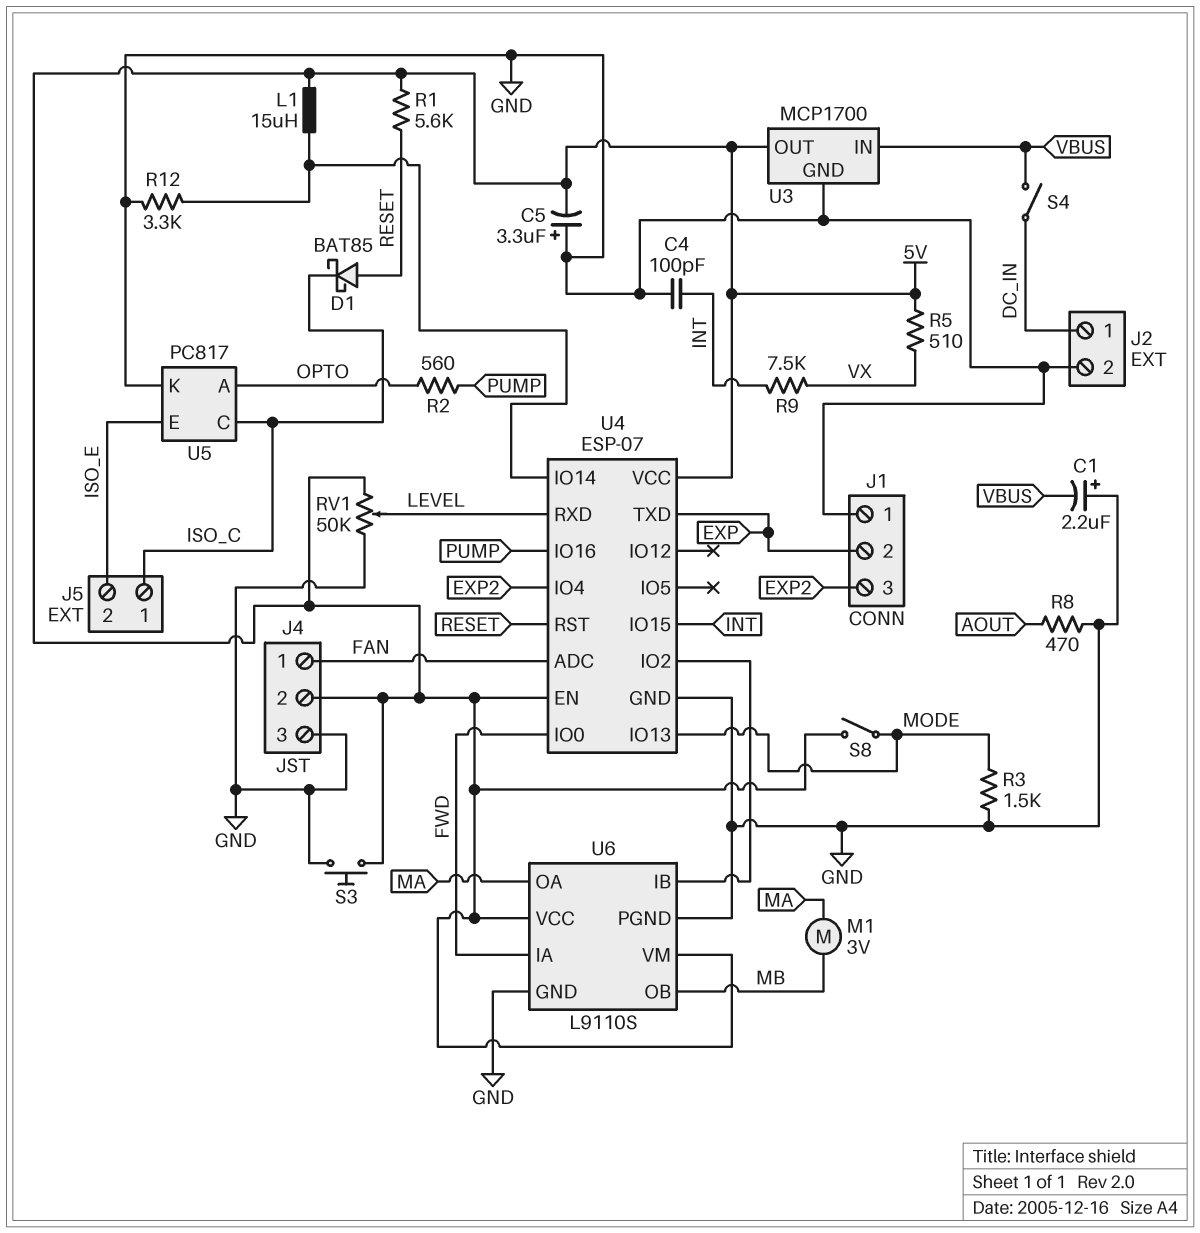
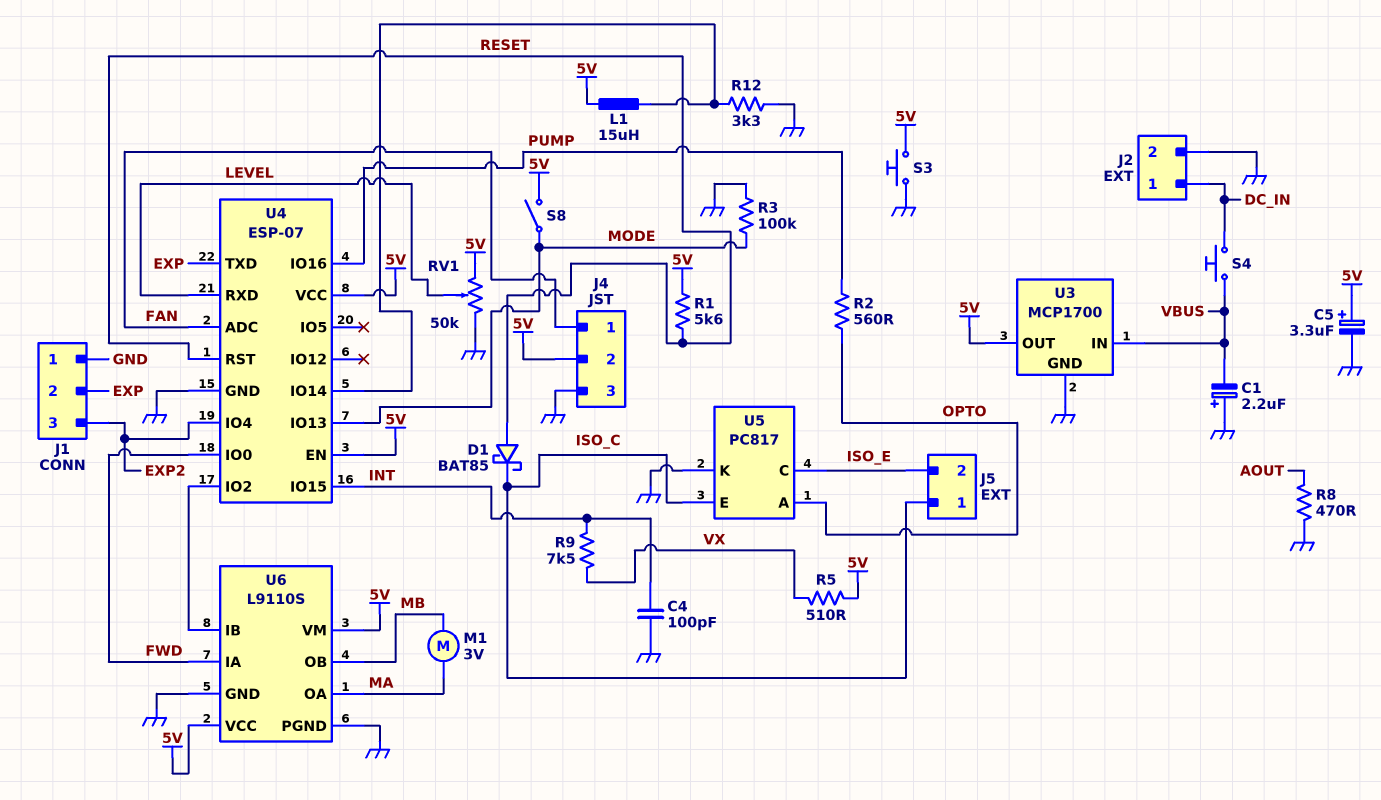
C5: 3.3uF (plus GND, minus 5V) -> 3.3uF (plus 5V, minus GND)
R3: 1.5k (GND, MODE) -> 100k (GND, MODE)
S4: switch (DC_IN, VBUS) -> button (DC_IN, VBUS)
U5 pin C: ISO_C -> ISO_E
U5 pin E: ISO_E -> ISO_C

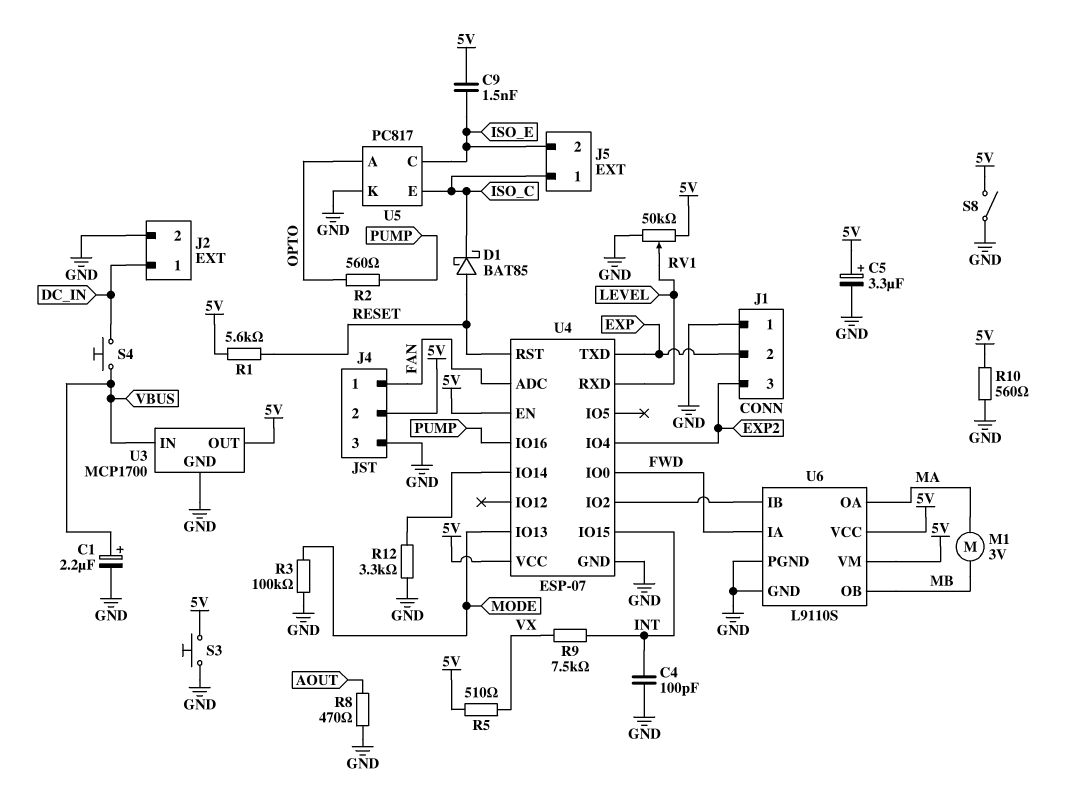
C1: 2.2uF (plus GND, minus VBUS) -> 2.2uF (plus VBUS, minus GND)
C9: none -> 1.5nF (5V, ISO_E)
L1: 15uH (5V, U4/IO14) -> none
R10: none -> 560 (5V, GND)
S8: switch (5V, MODE) -> switch (5V, GND)

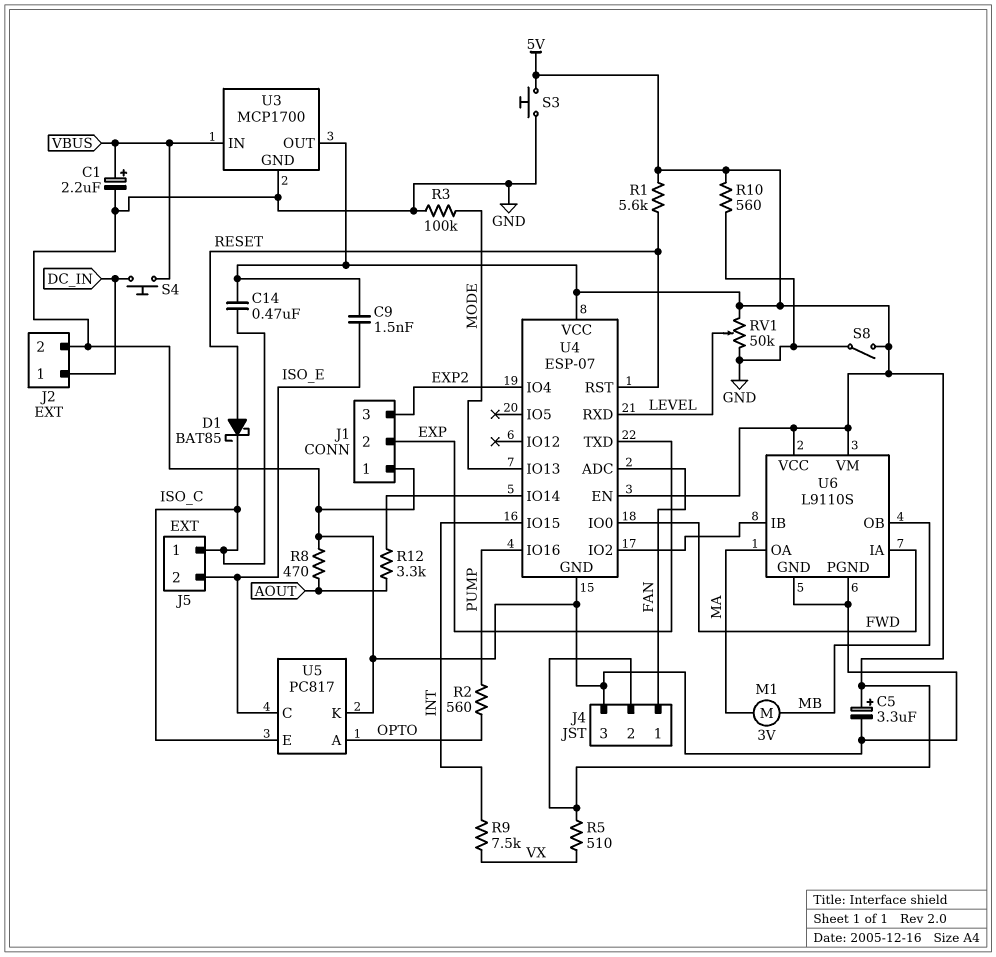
C4: 100pF (GND, INT) -> none
C14: none -> 470nF (5V, ISO_C)
R12: 3.3k (GND, U4/IO14) -> 3.3k (AOUT, U4/IO14)

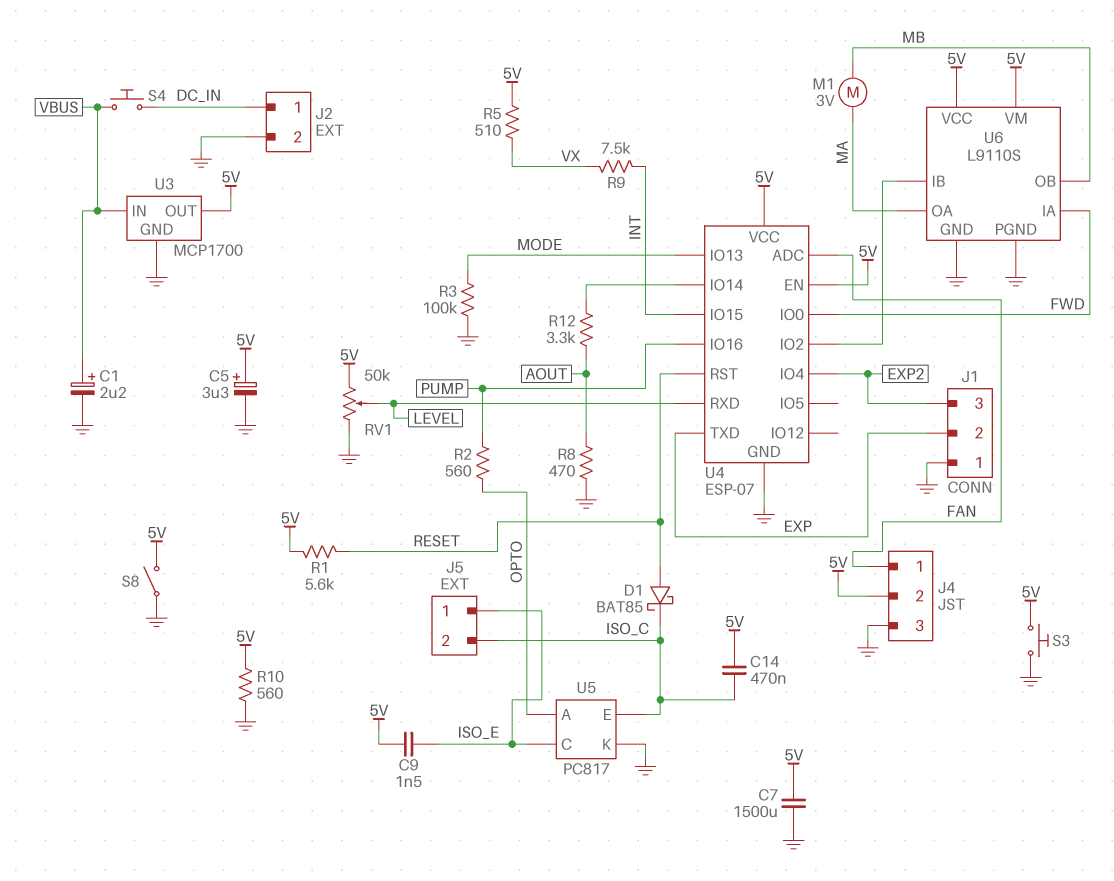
C7: none -> 1500uF (5V, GND)
J5 pin 1: ISO_C -> ISO_E
J5 pin 2: ISO_E -> ISO_C

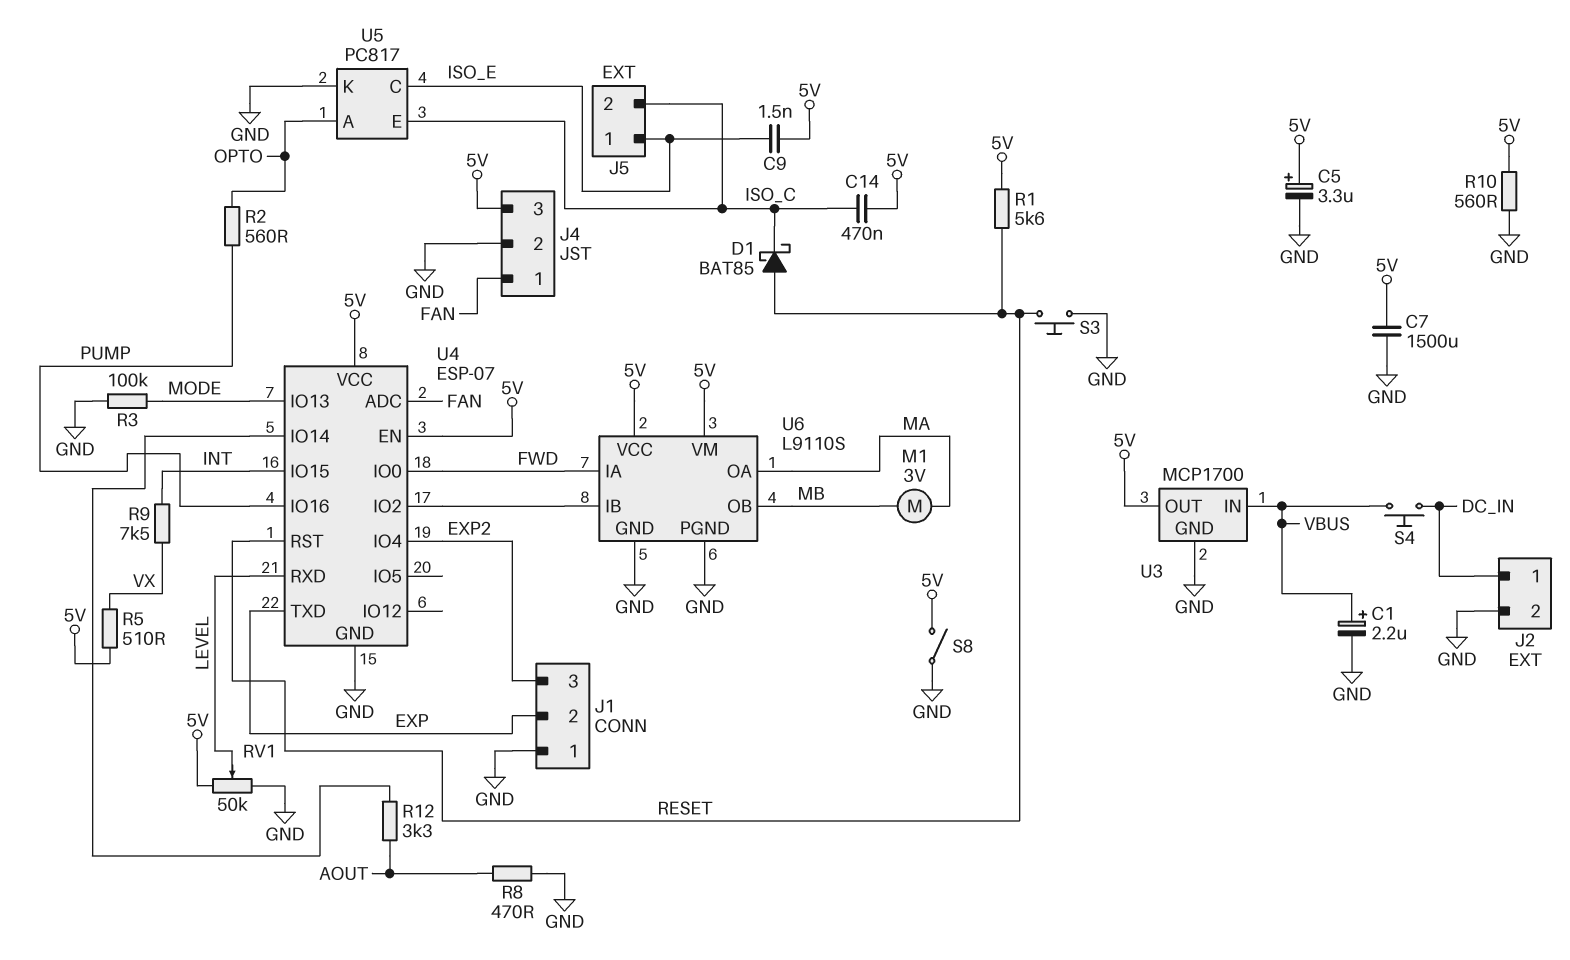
J4 pin 2: 5V -> GND
J4 pin 3: GND -> 5V
S3: button (5V, GND) -> button (GND, RESET)

